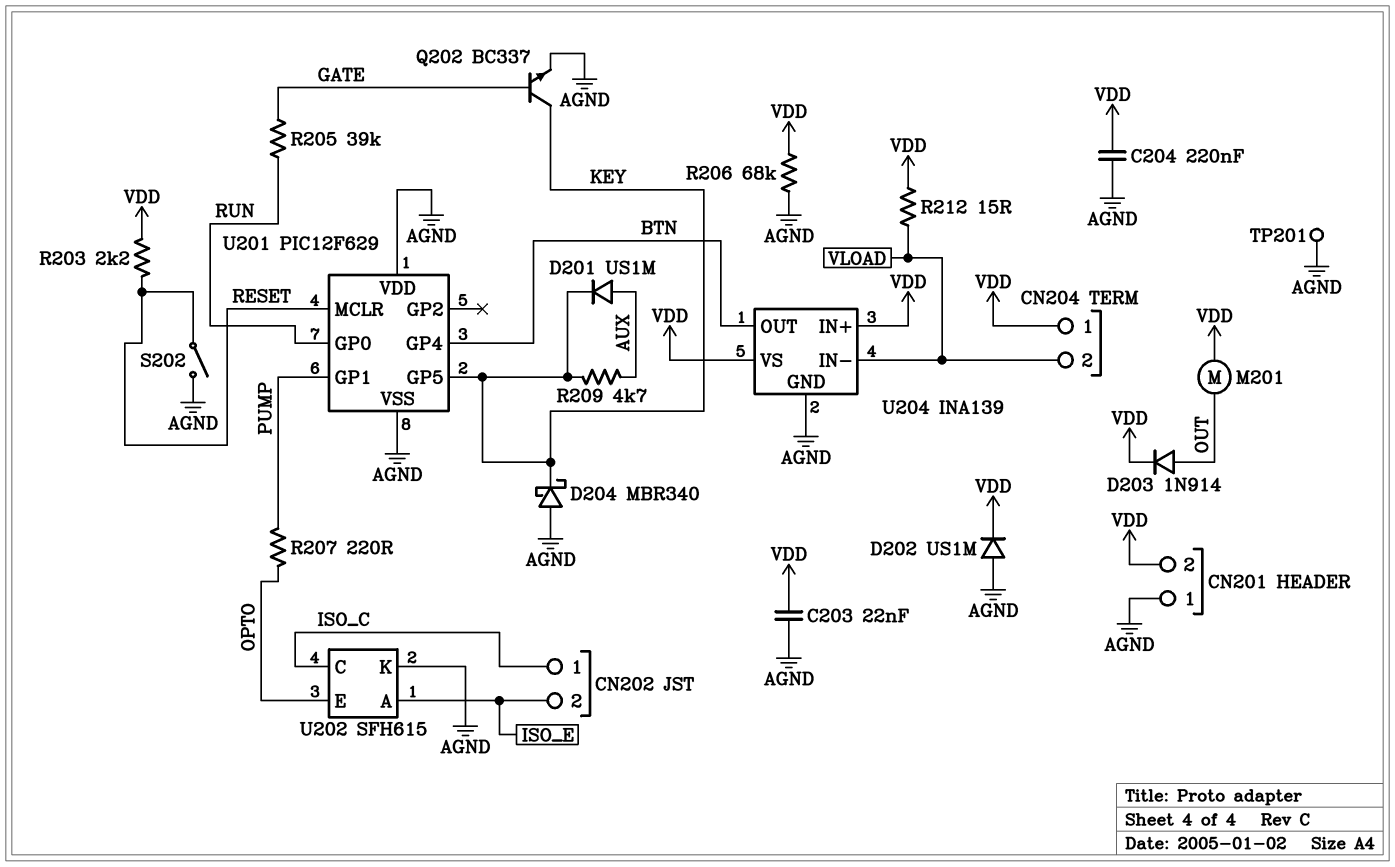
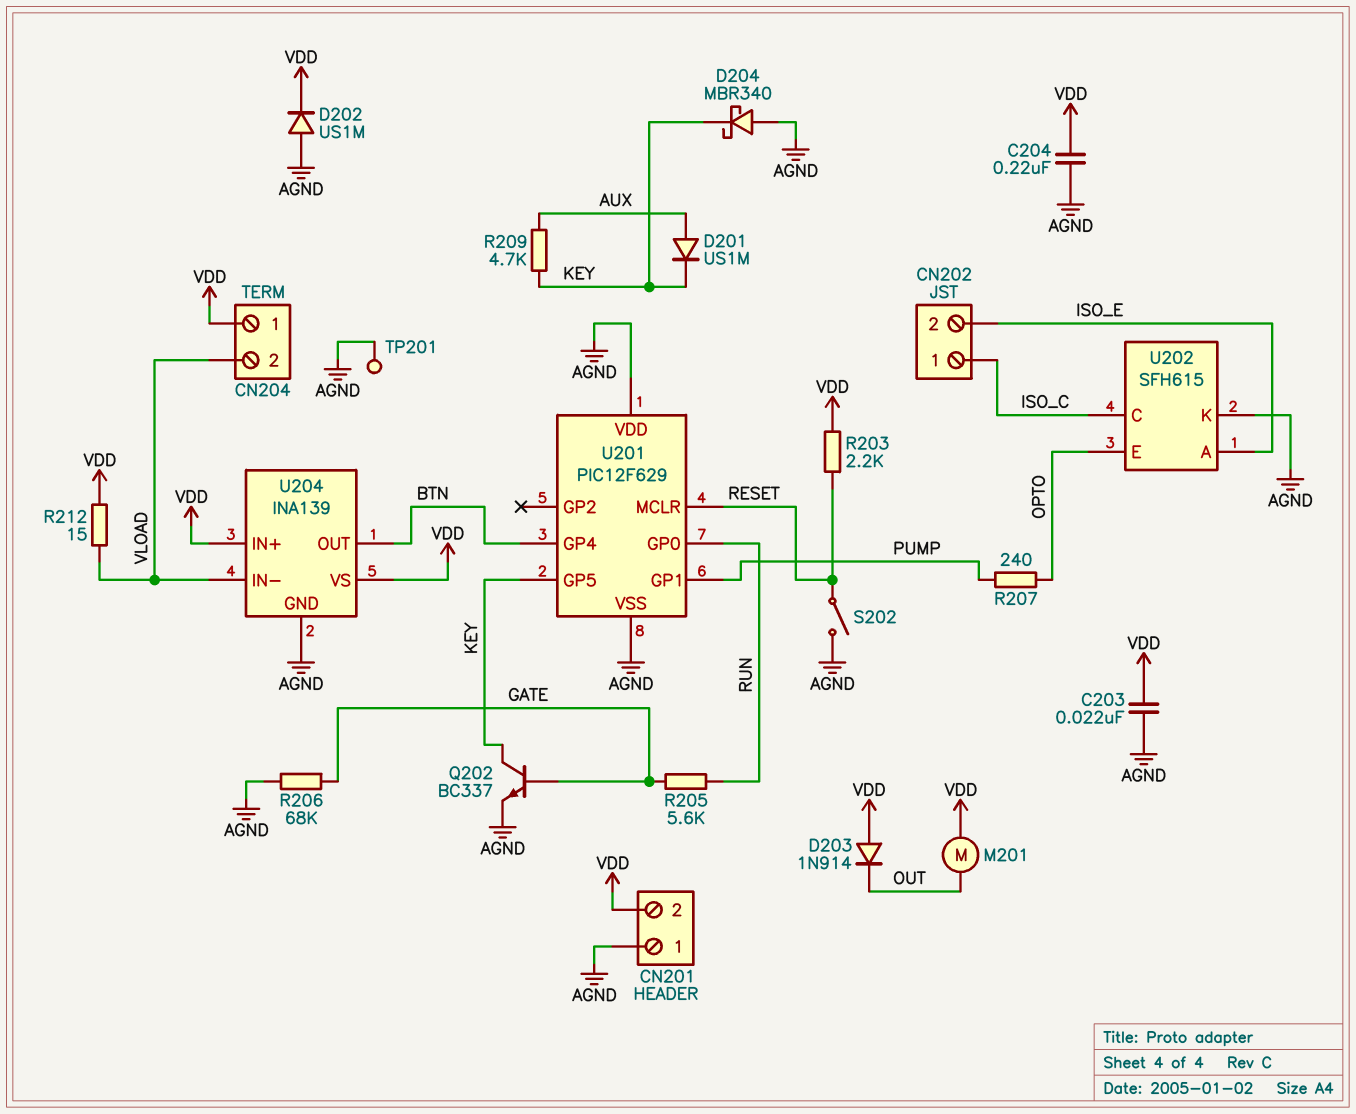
D203: diode 1N914 (A OUT, K VDD) -> diode 1N914 (A VDD, K OUT)
R205: 39k (GATE, RUN) -> 5.6k (GATE, RUN)
R206: 68k (AGND, VDD) -> 68k (AGND, GATE)
R207: 220 (OPTO, PUMP) -> 240 (OPTO, PUMP)

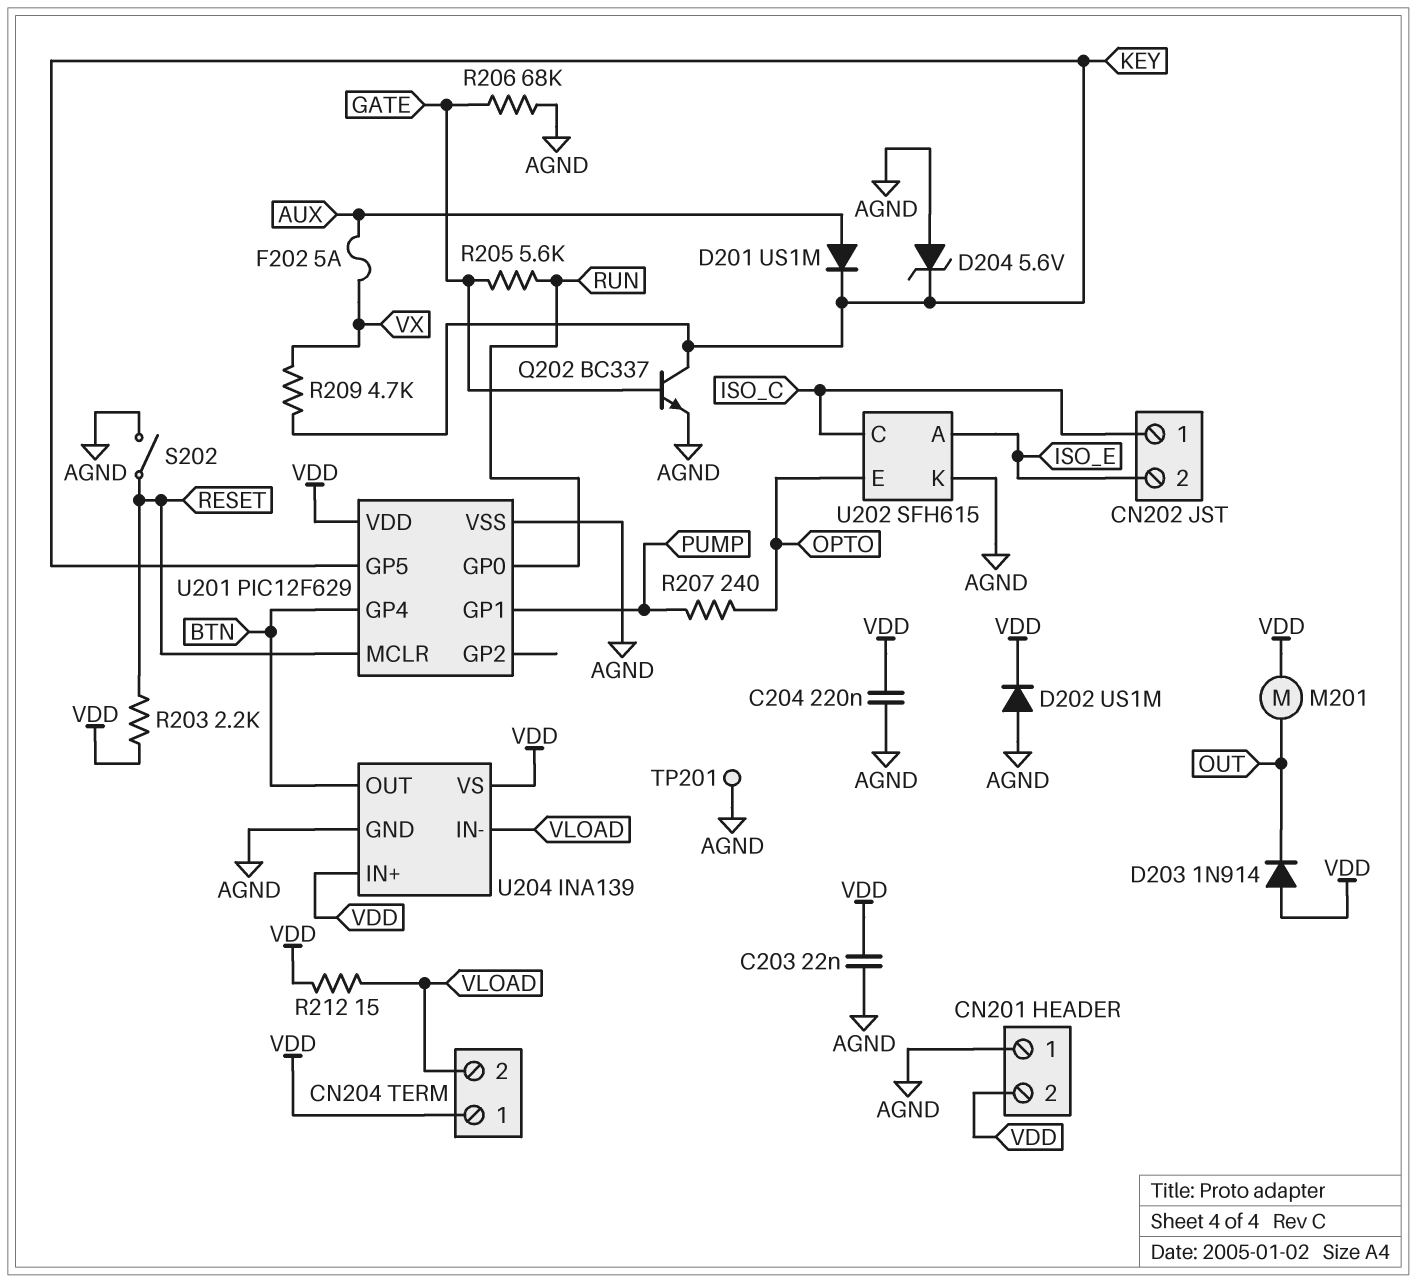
D204: schottky MBR340 (A AGND, K KEY) -> zener 5.6V (A AGND, K KEY)
F202: none -> 5A (AUX, VX)
R209: 4.7k (AUX, KEY) -> 4.7k (KEY, VX)
U201 pin VDD: AGND -> VDD

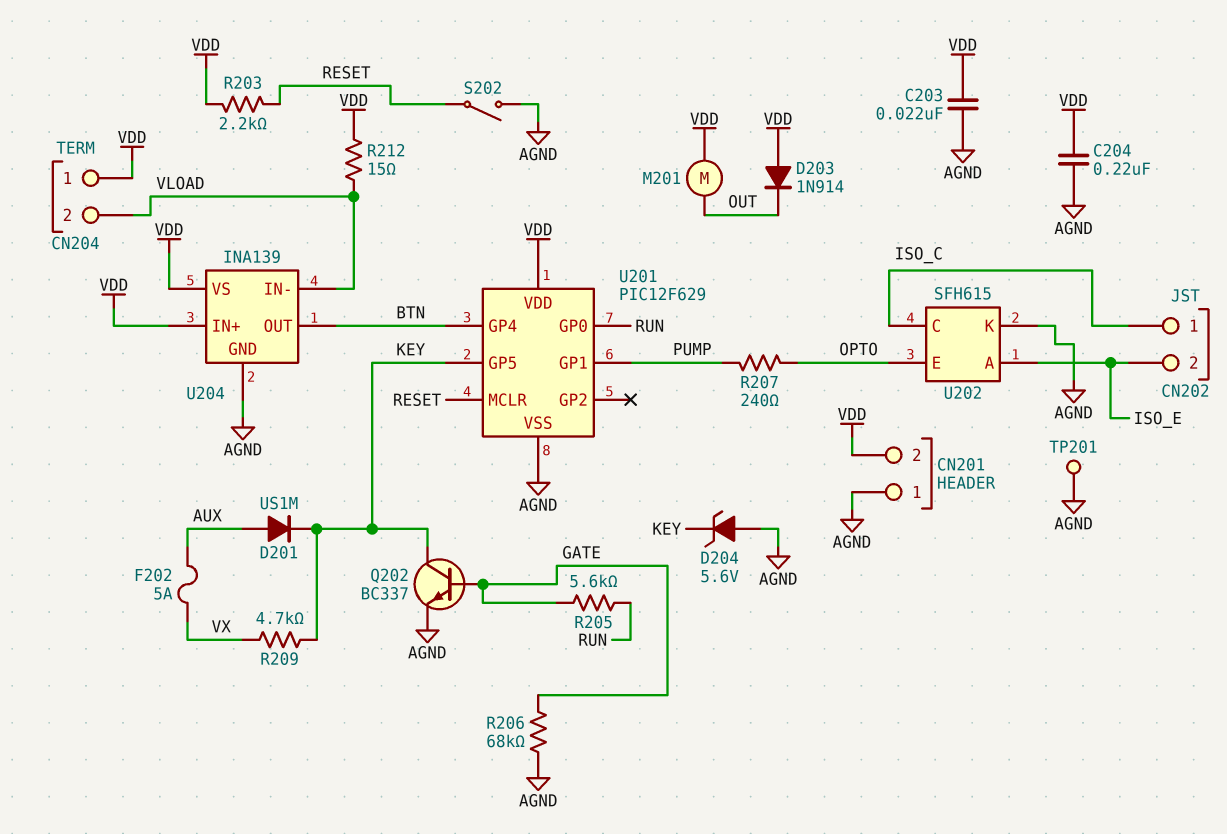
D202: diode US1M (A AGND, K VDD) -> none

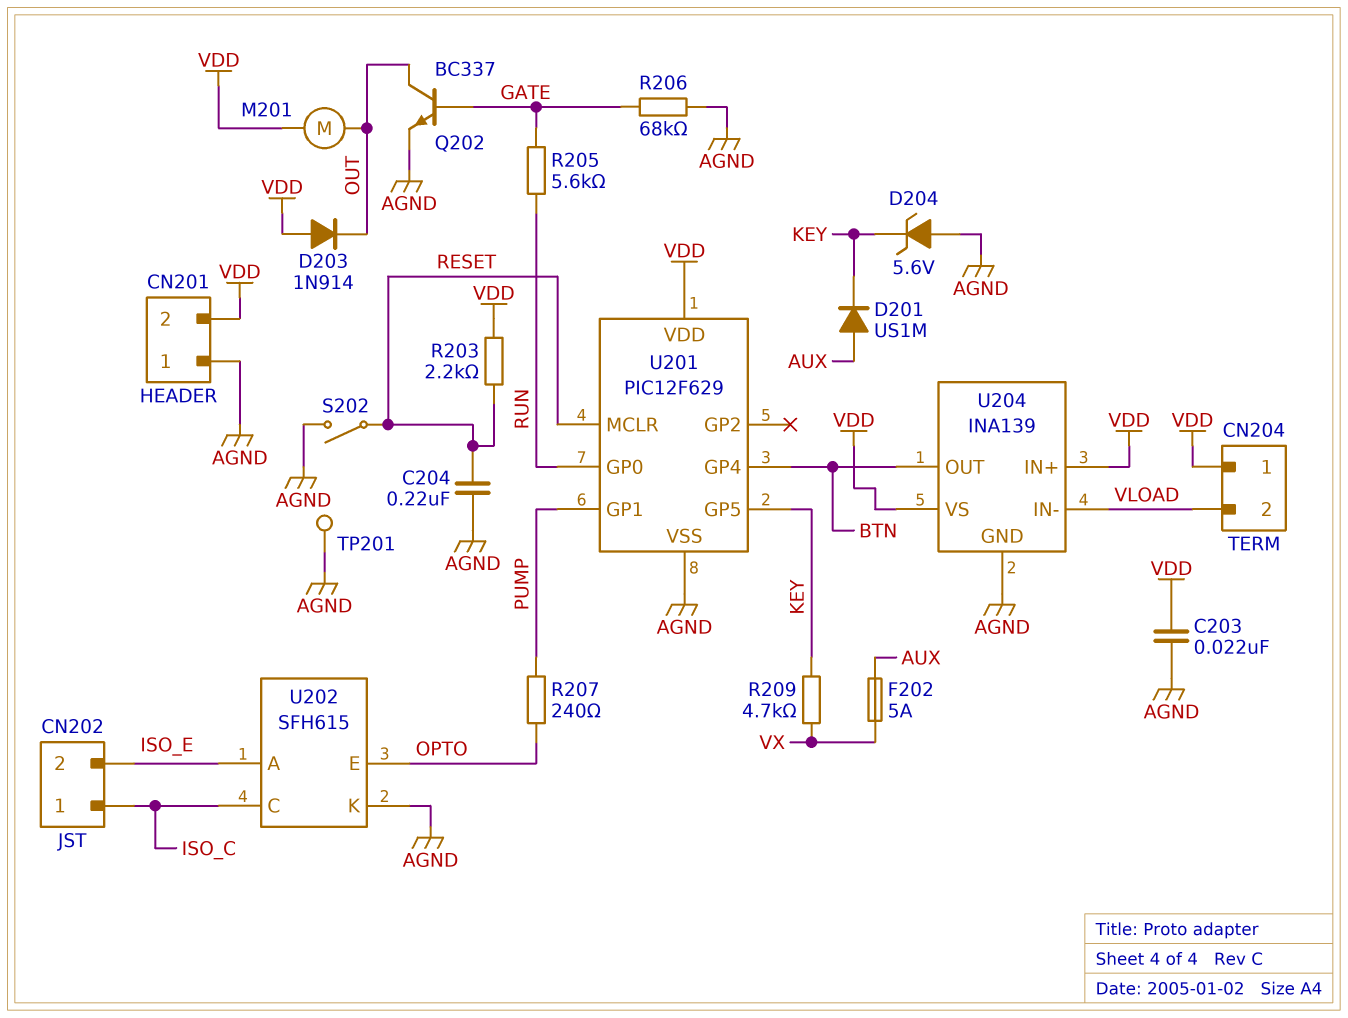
C204: 220nF (AGND, VDD) -> 220nF (AGND, RESET)
Q202: NPN BC337 (B GATE, C KEY, E AGND) -> NPN BC337 (B GATE, C OUT, E AGND)
R212: 15 (VDD, VLOAD) -> none

